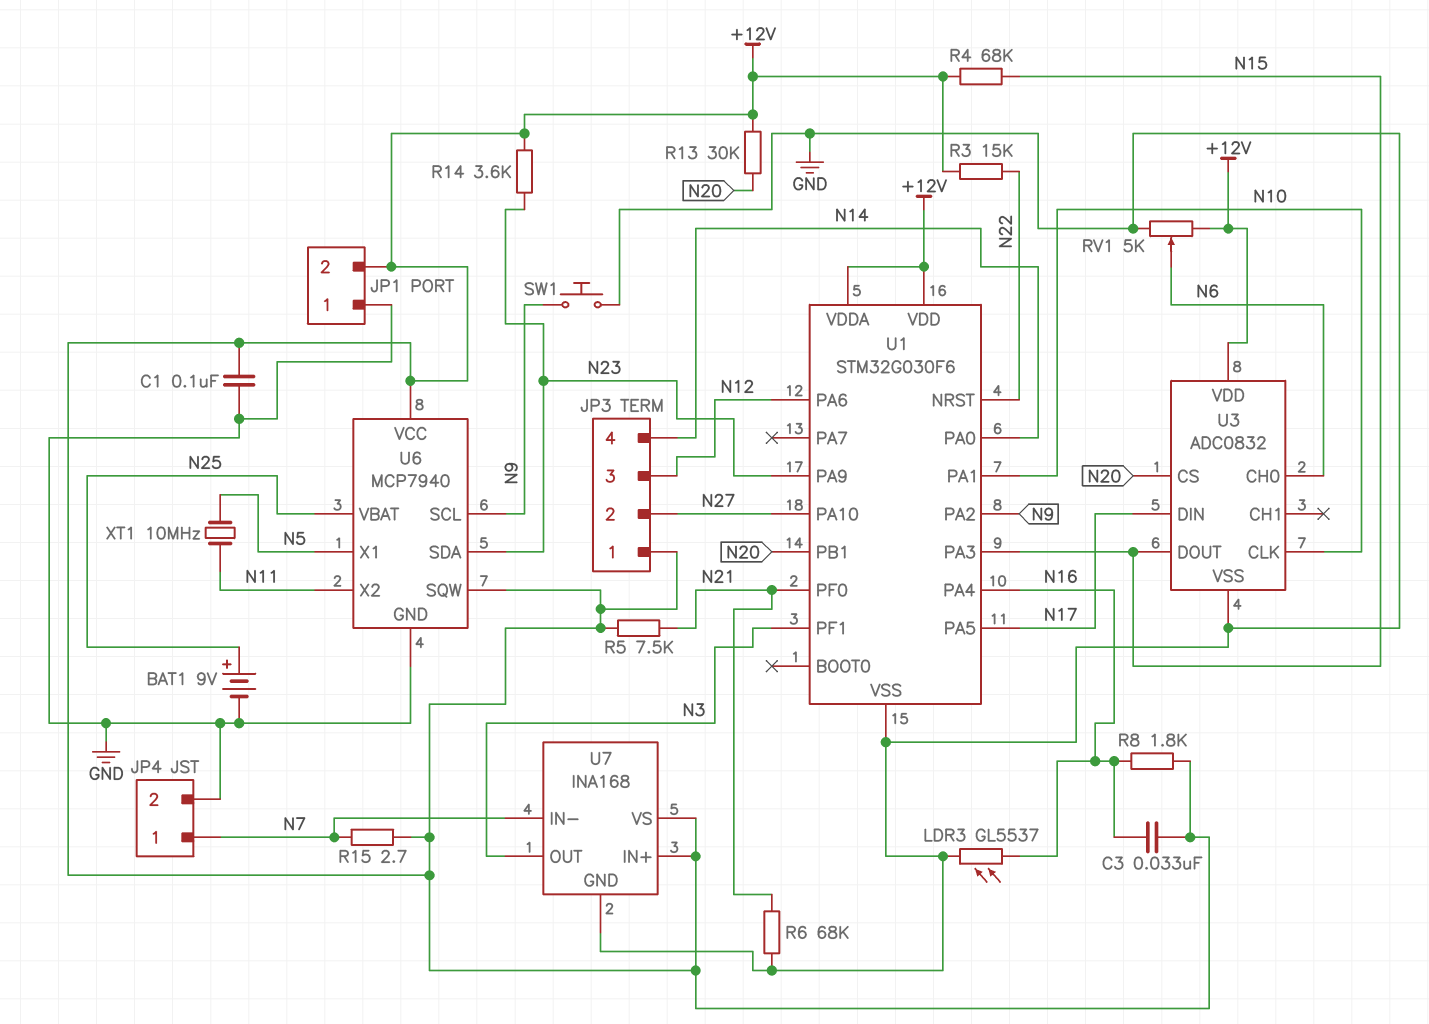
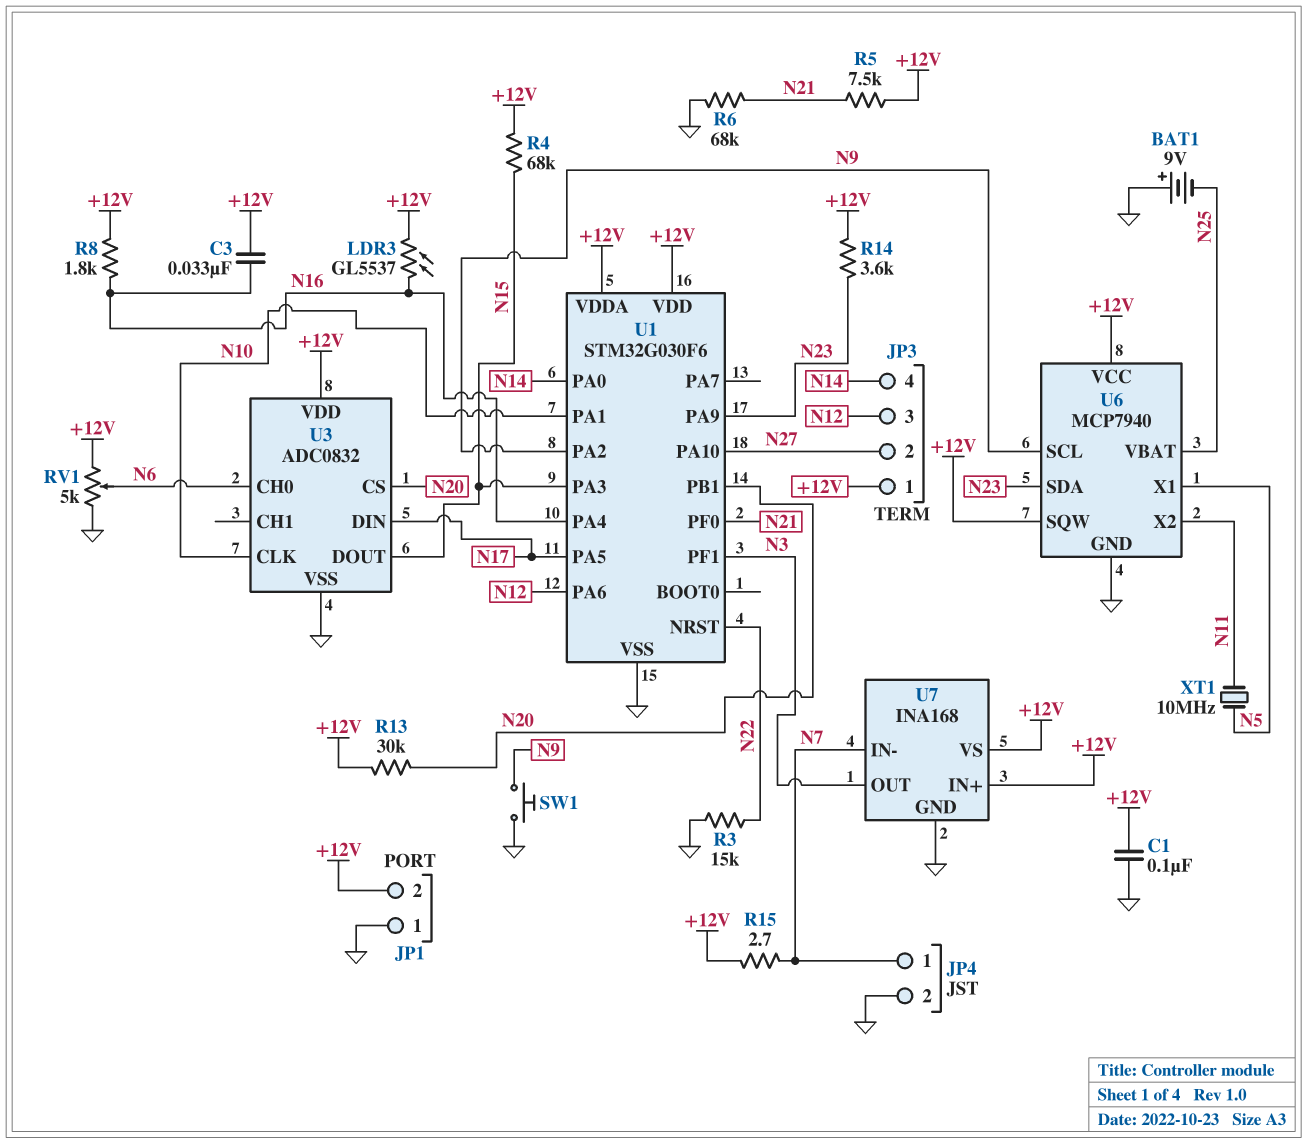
BAT1: 9V (plus N25, minus GND) -> 9V (plus GND, minus N25)
LDR3: GL5537 (GND, N16) -> GL5537 (+12V, N16)
R3: 15k (+12V, N22) -> 15k (GND, N22)

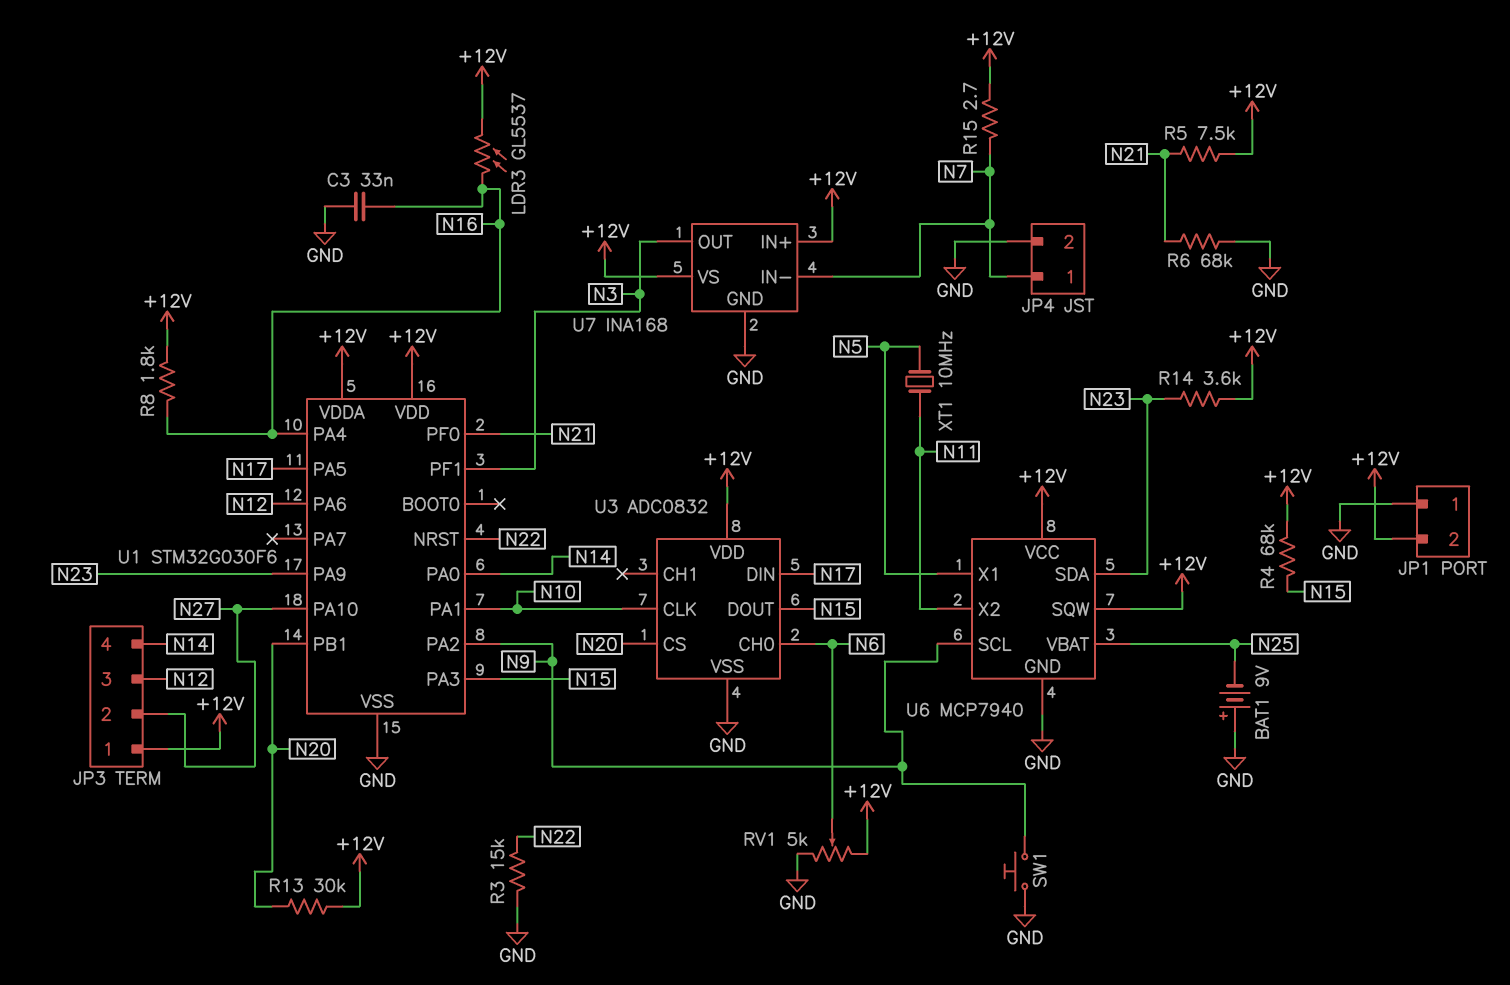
C1: 100nF (+12V, GND) -> none
C3: 33nF (+12V, N16) -> 33nF (GND, N16)

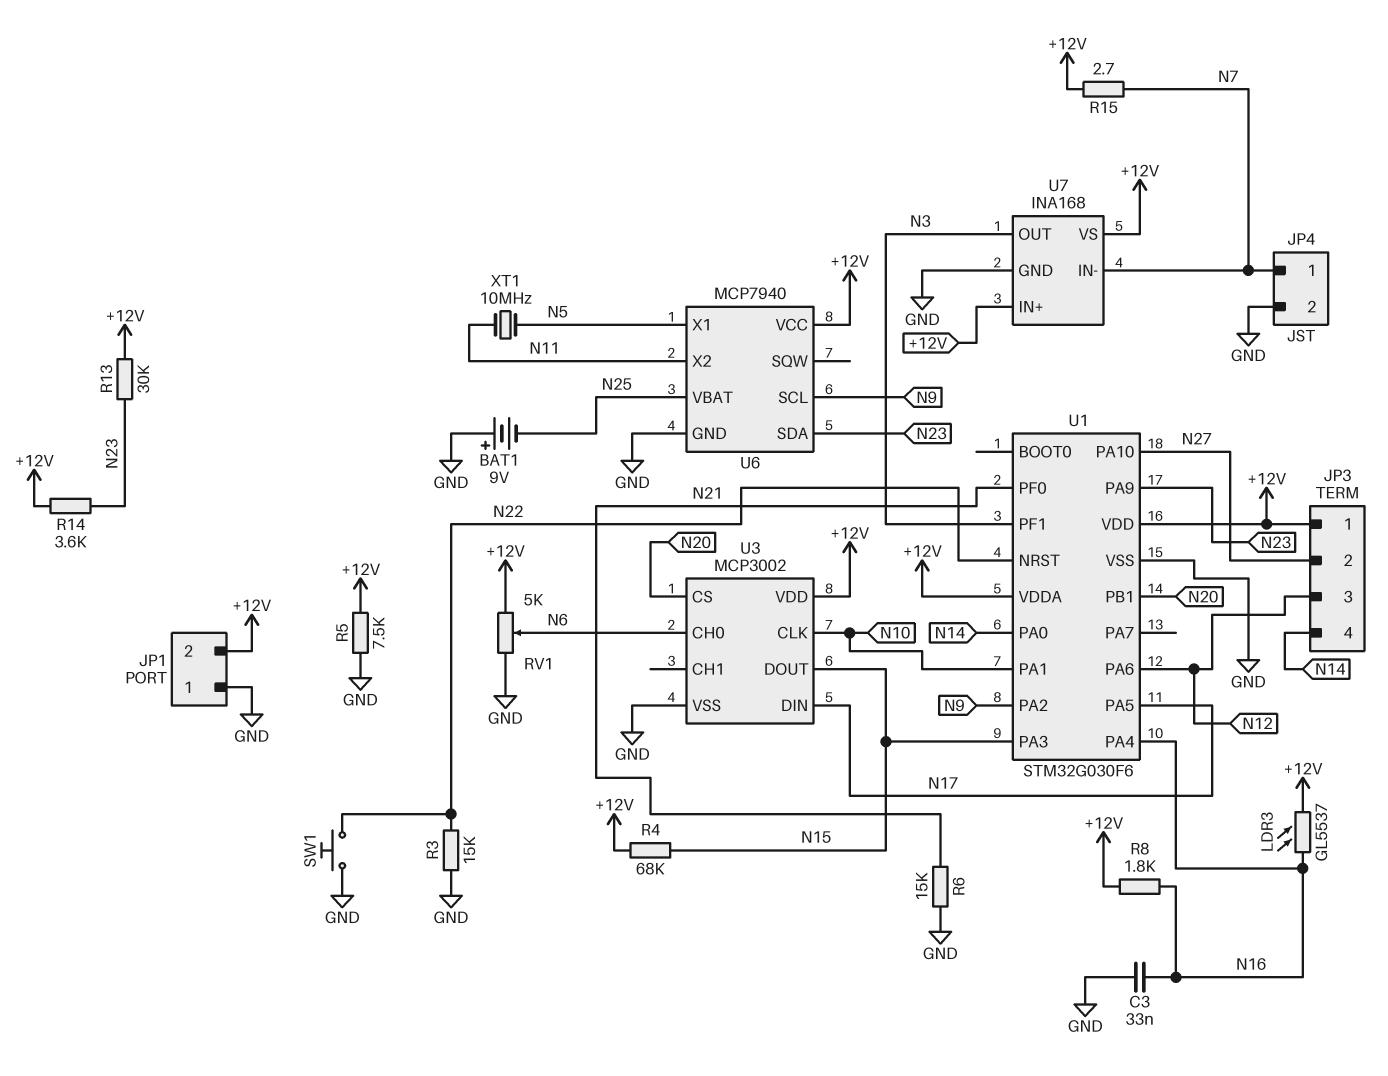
R5: 7.5k (+12V, N21) -> 7.5k (+12V, GND)
R6: 68k (GND, N21) -> 15k (GND, N21)
R13: 30k (+12V, N20) -> 30k (+12V, N23)
SW1: button (GND, N9) -> button (GND, N22)
U3: ADC0832 -> MCP3002
U6 pin SQW: +12V -> none

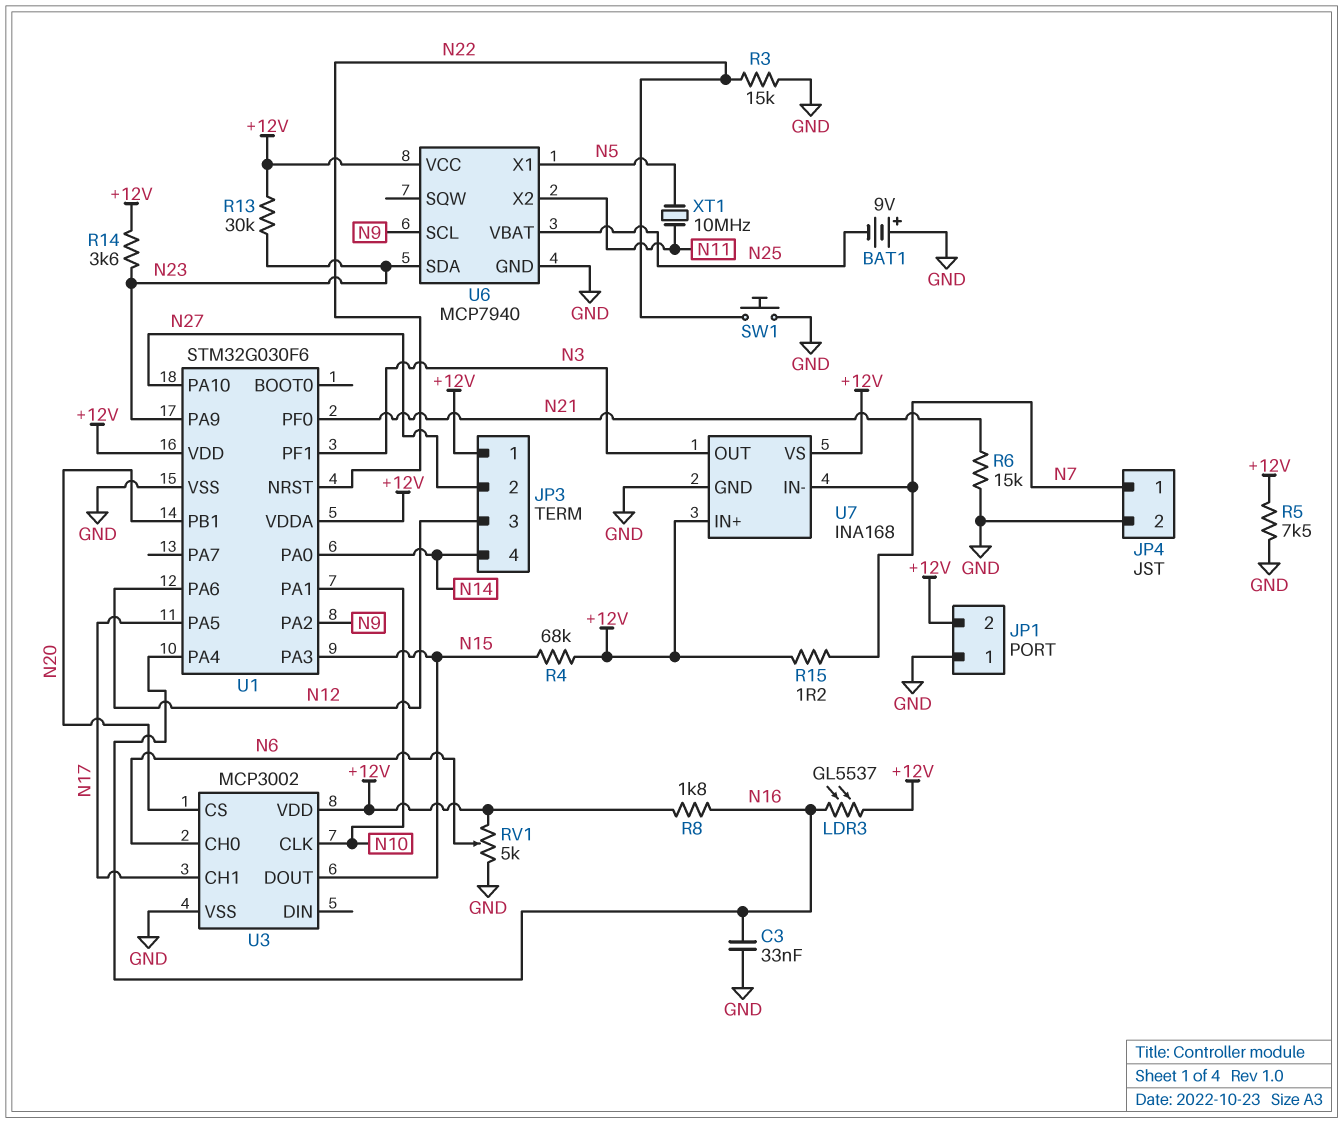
R15: 2.7 (+12V, N7) -> 1.2 (+12V, N7)
U3 pin CH1: none -> N17
U3 pin DIN: N17 -> none

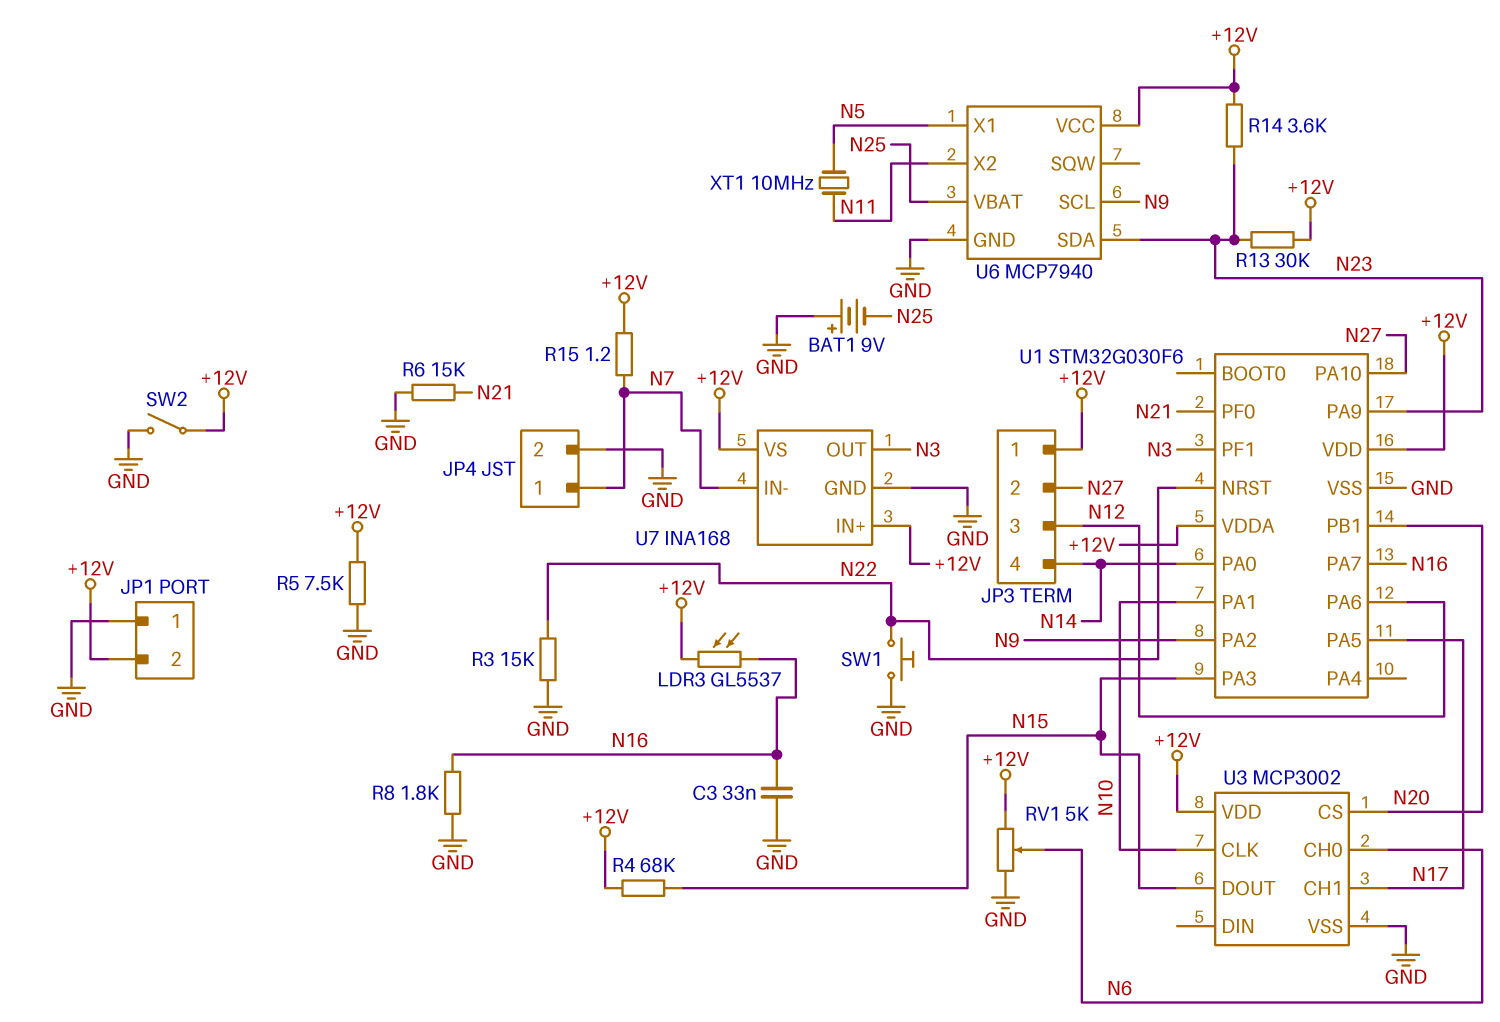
R8: 1.8k (+12V, N16) -> 1.8k (GND, N16)
SW2: none -> switch (+12V, GND)
U1 pin PA4: N16 -> none
U1 pin PA7: none -> N16

